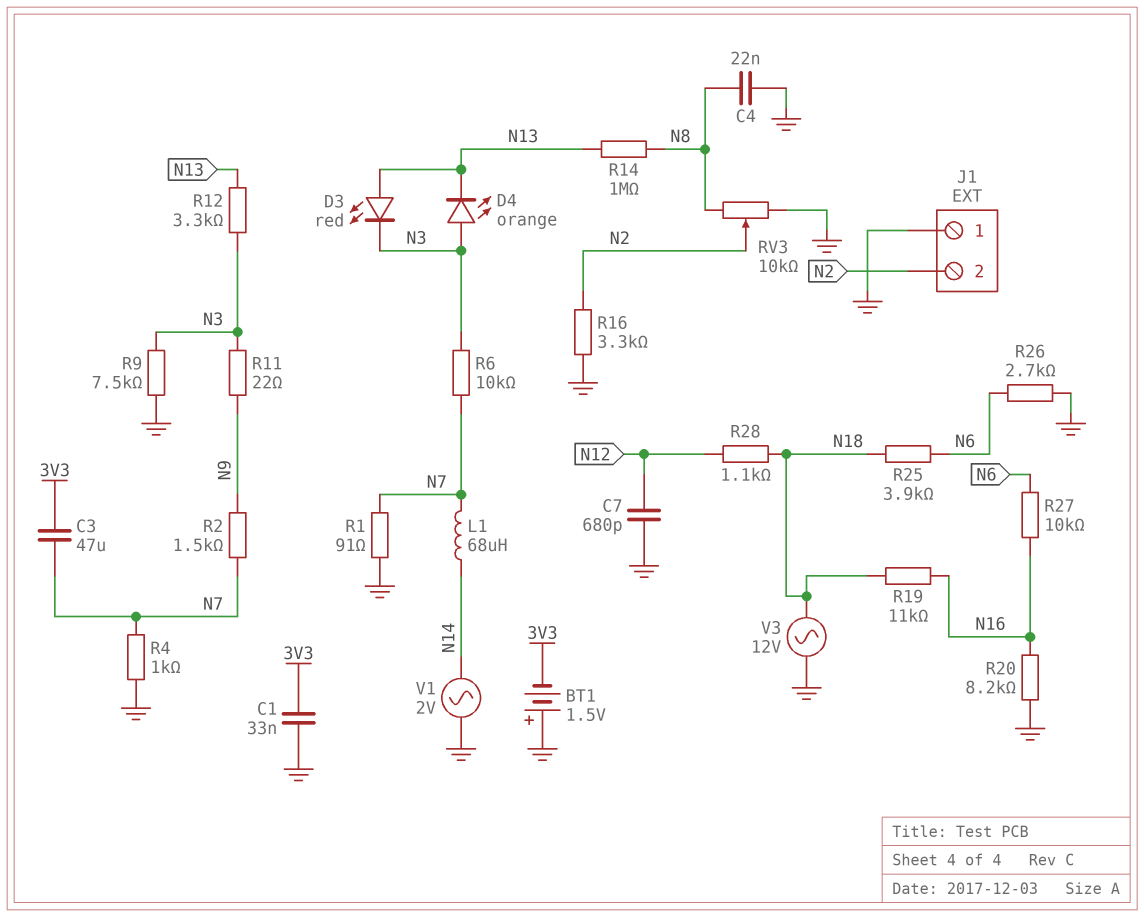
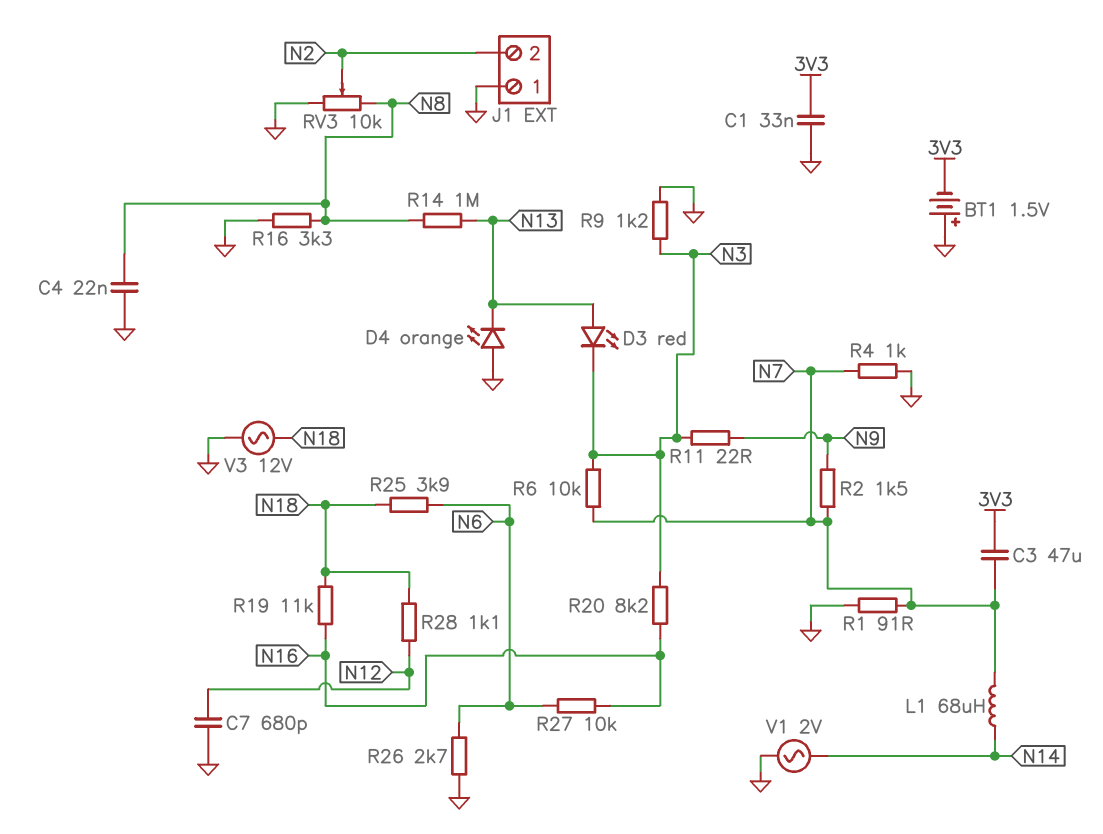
D4: LED orange (A N3, K N13) -> LED orange (A GND, K N13)
R9: 7.5k (GND, N3) -> 1.2k (GND, N3)
R12: 3.3k (N3, N13) -> none
R16: 3.3k (GND, N2) -> 3.3k (GND, N8)
R20: 8.2k (GND, N16) -> 8.2k (N3, N16)

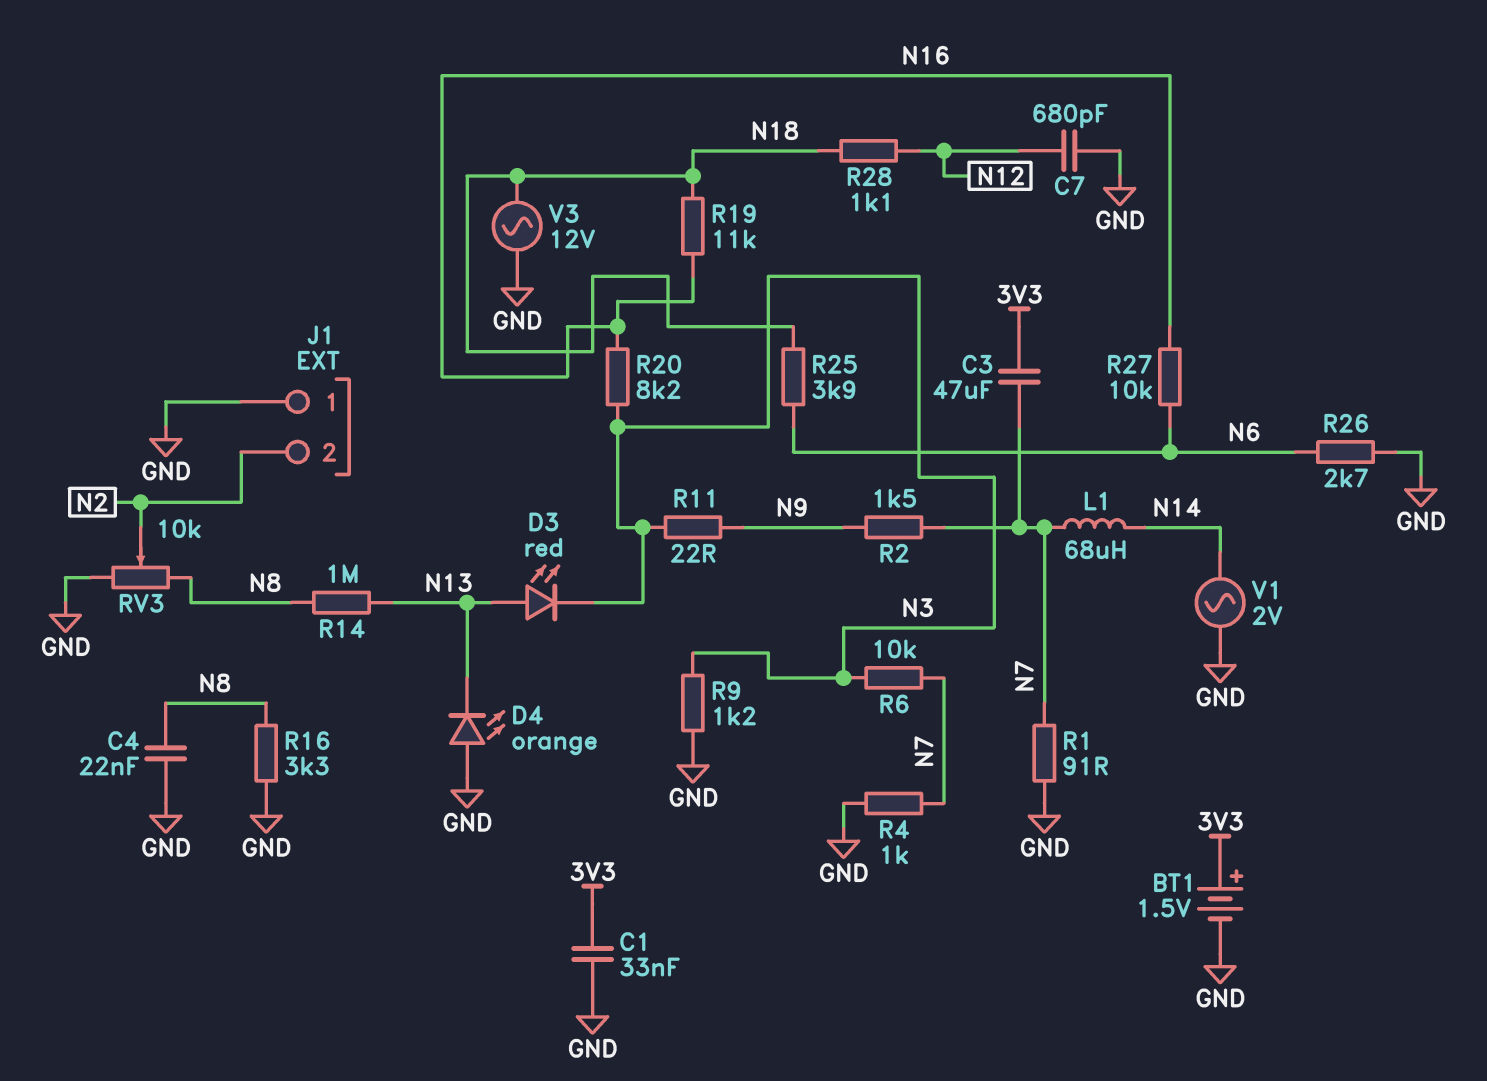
BT1: 1.5V (plus GND, minus 3V3) -> 1.5V (plus 3V3, minus GND)

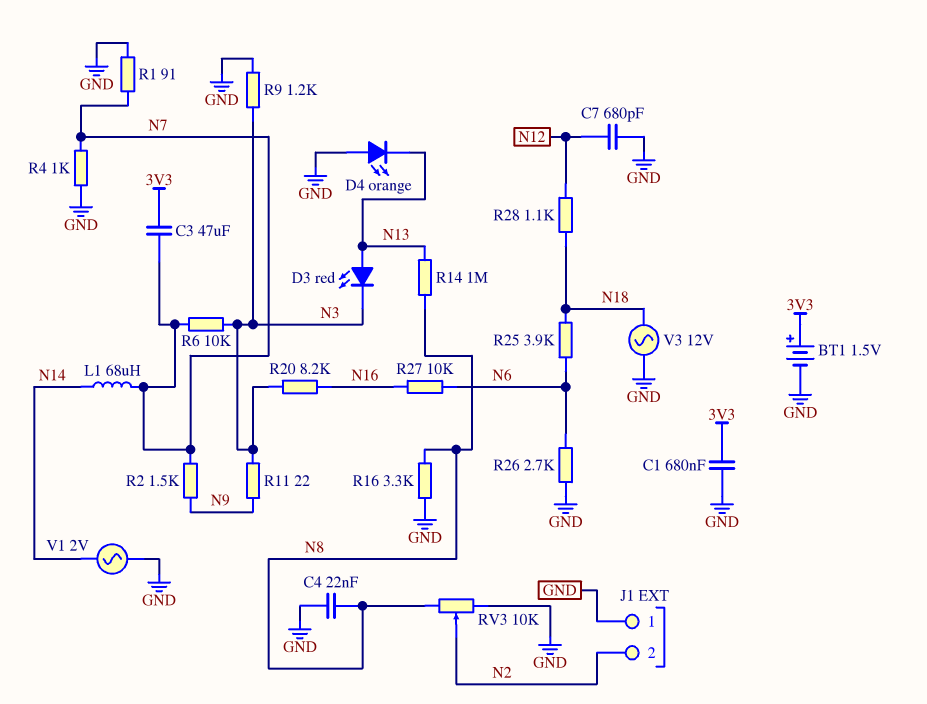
C1: 33nF (3V3, GND) -> 680nF (3V3, GND)
R19: 11k (N16, N18) -> none

